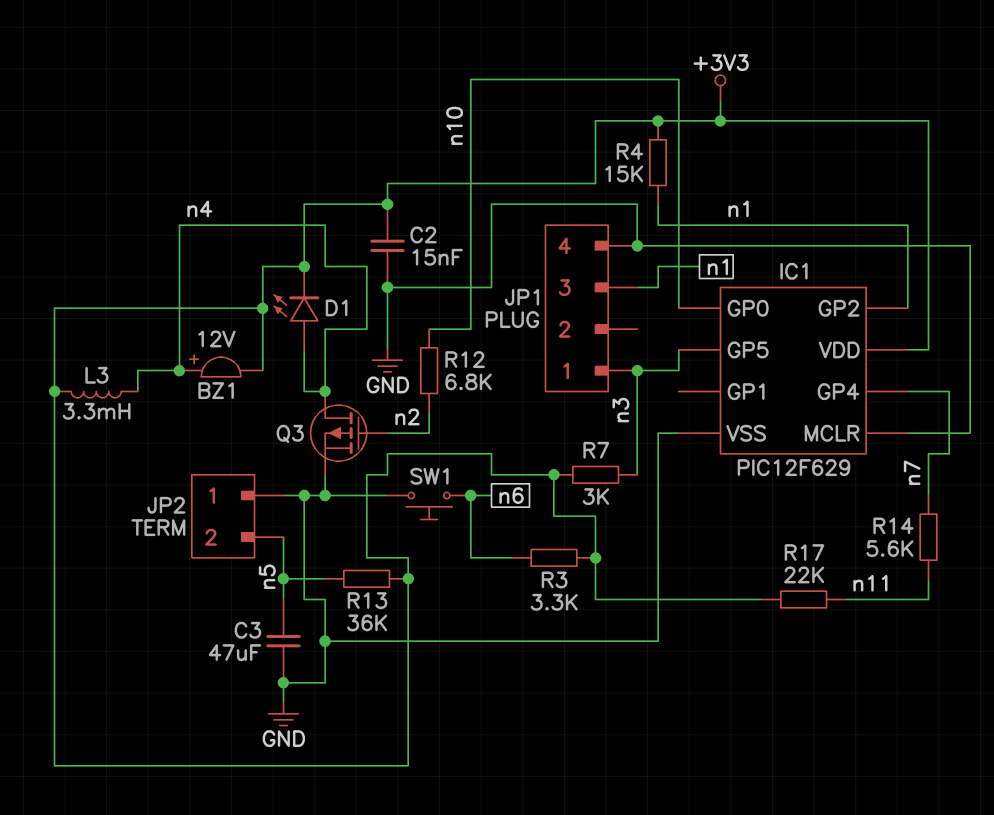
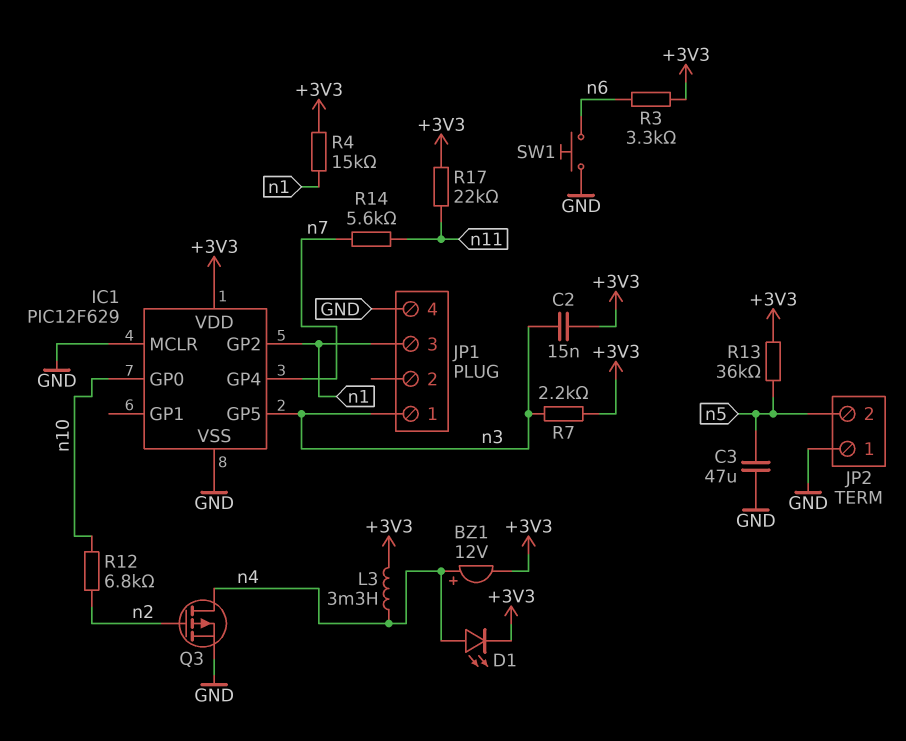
C2: 15nF (+3V3, GND) -> 15nF (+3V3, n3)
R7: 3k (+3V3, n3) -> 2.2k (+3V3, n3)

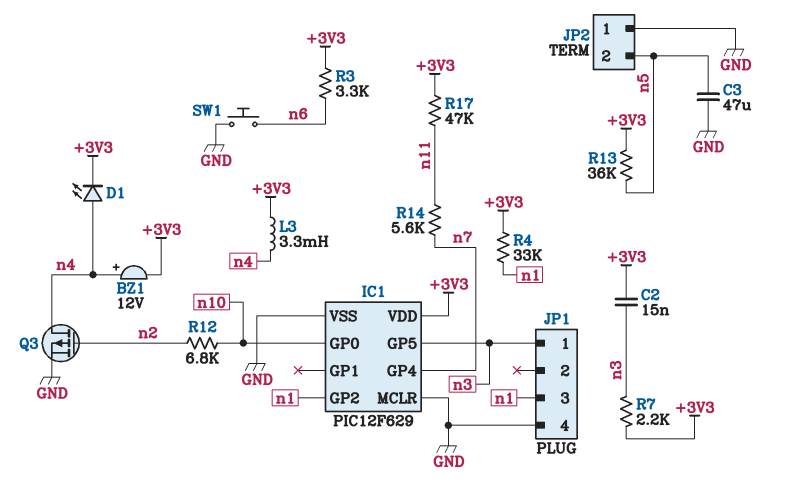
R4: 15k (+3V3, n1) -> 33k (+3V3, n1)
R17: 22k (+3V3, n11) -> 47k (+3V3, n11)

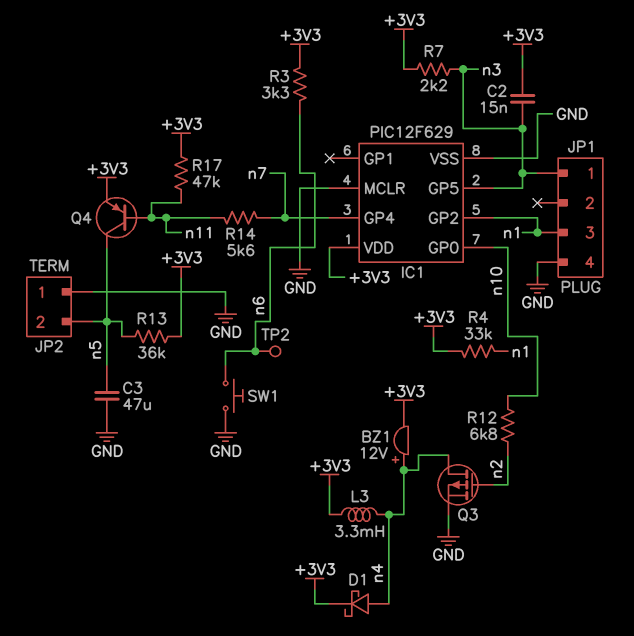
D1: LED (A n4, K +3V3) -> schottky (A n4, K +3V3)
Q4: none -> PNP (B n11, C n5, E +3V3)
TP2: none -> test point (n6)

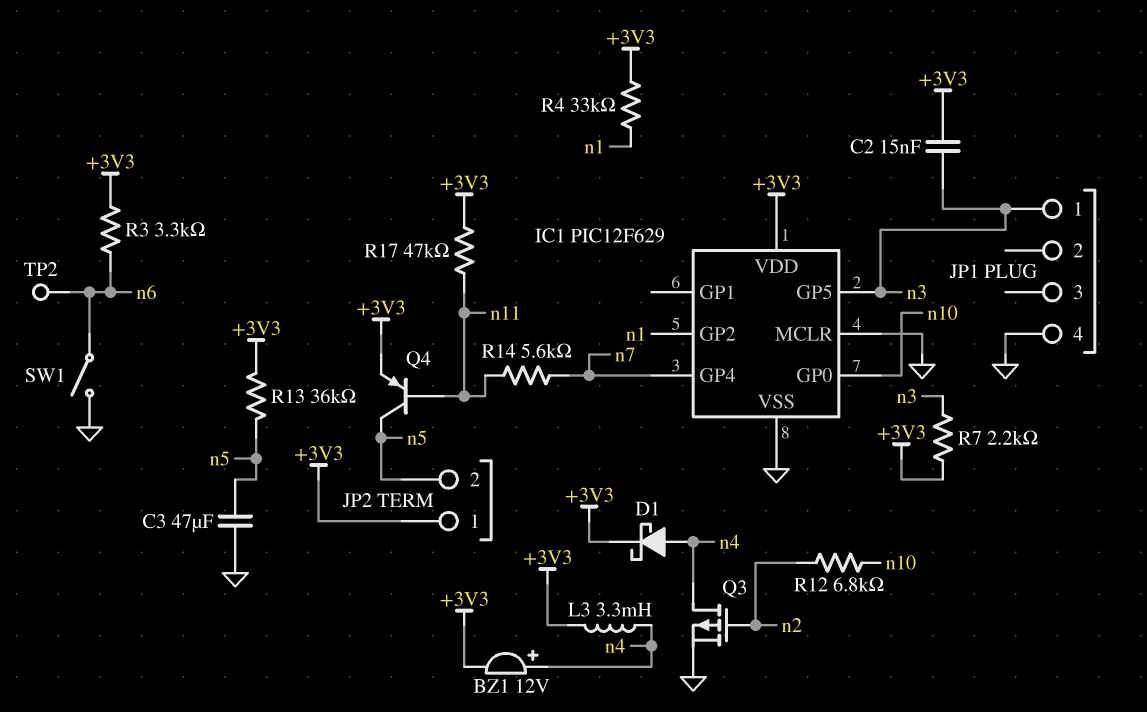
JP1 pin 3: n1 -> none
JP2 pin 1: GND -> +3V3
SW1: button (GND, n6) -> switch (GND, n6)

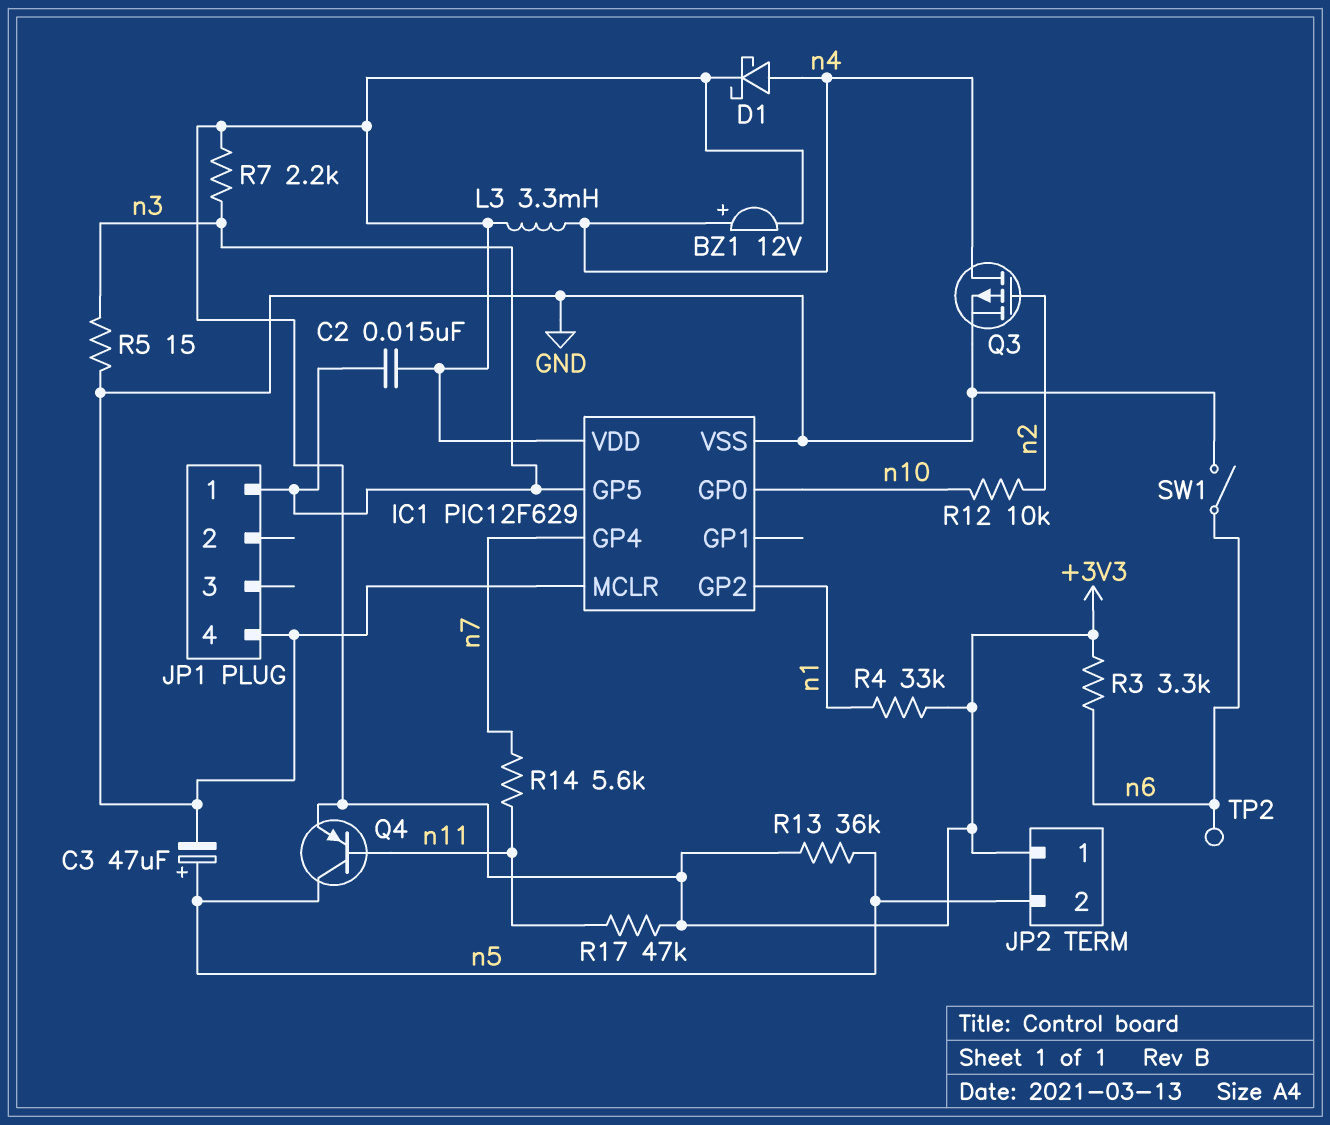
C3: 47uF (GND, n5) -> 47uF (plus n5, minus GND)
R5: none -> 15 (GND, n3)
R12: 6.8k (n2, n10) -> 10k (n2, n10)

